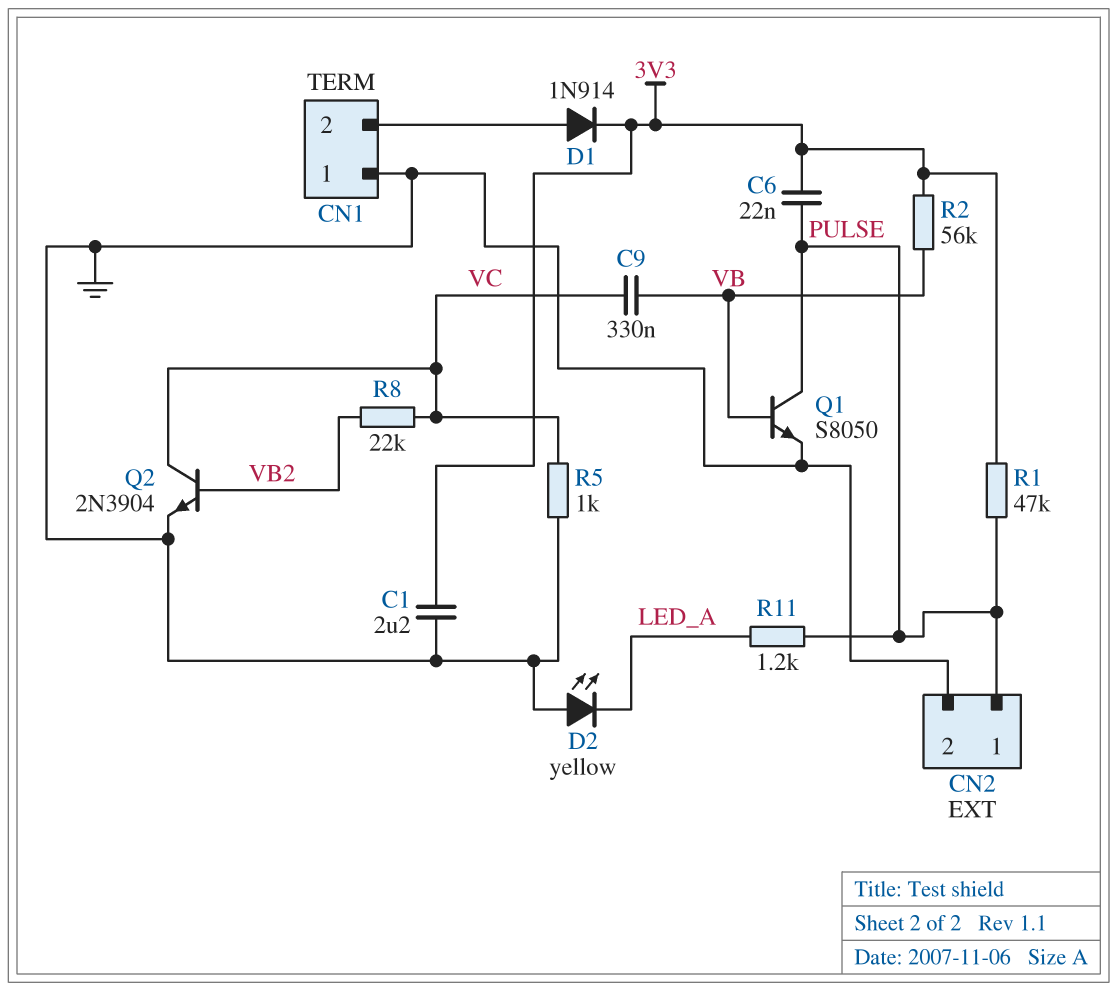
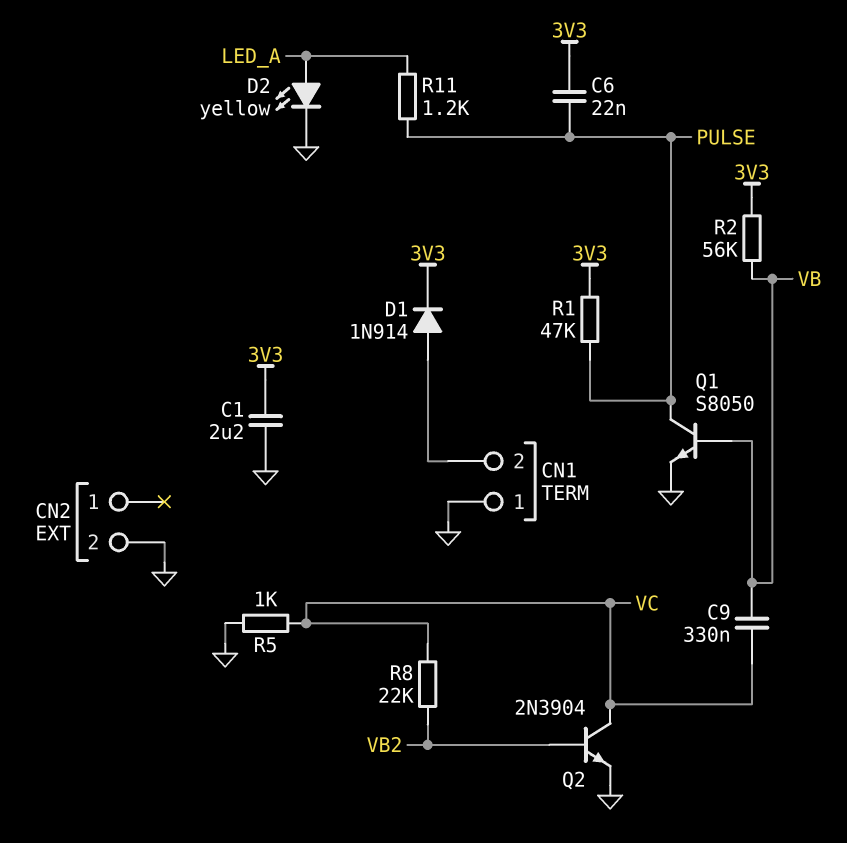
CN2 pin 1: PULSE -> none
D2: LED yellow (A GND, K LED_A) -> LED yellow (A LED_A, K GND)

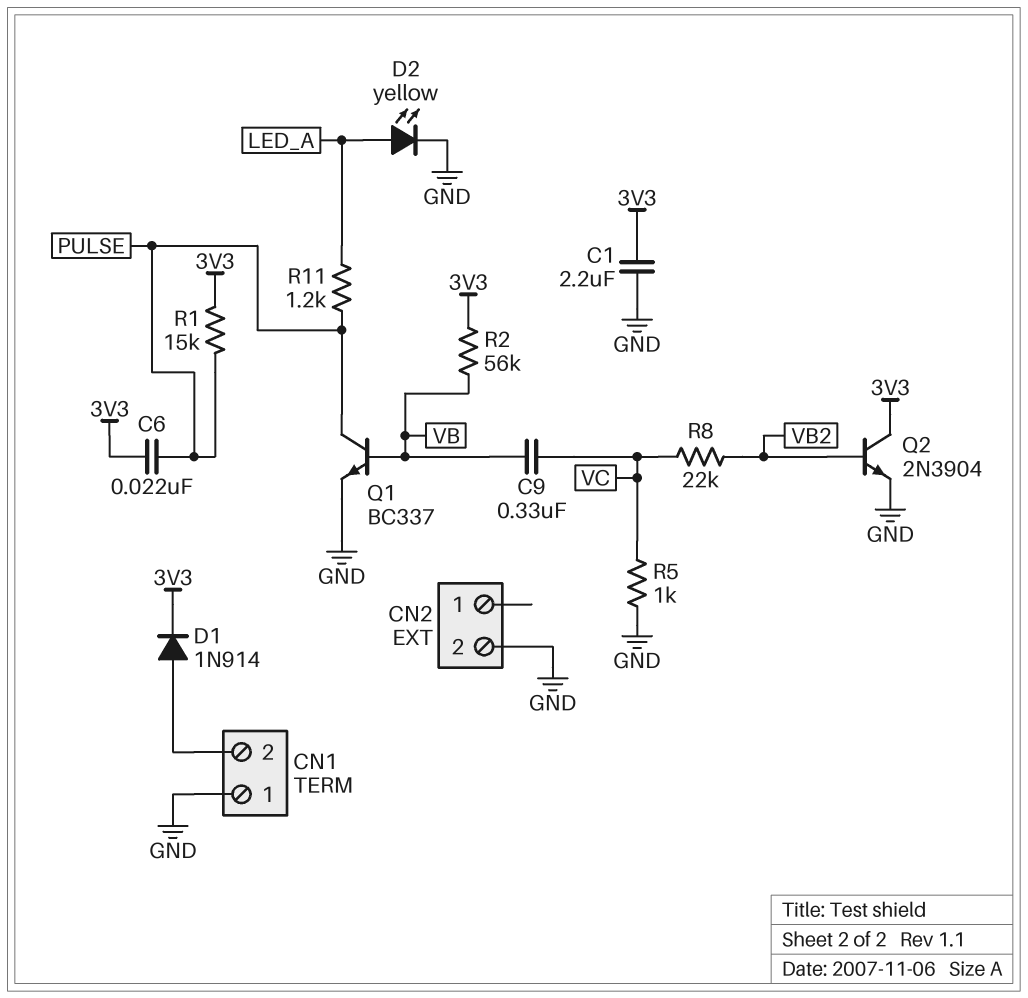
Q1: NPN S8050 (B VB, C PULSE, E GND) -> NPN BC337 (B VB, C PULSE, E GND)
Q2: NPN 2N3904 (B VB2, C VC, E GND) -> NPN 2N3904 (B VB2, C 3V3, E GND)
R1: 47k (3V3, PULSE) -> 15k (3V3, PULSE)

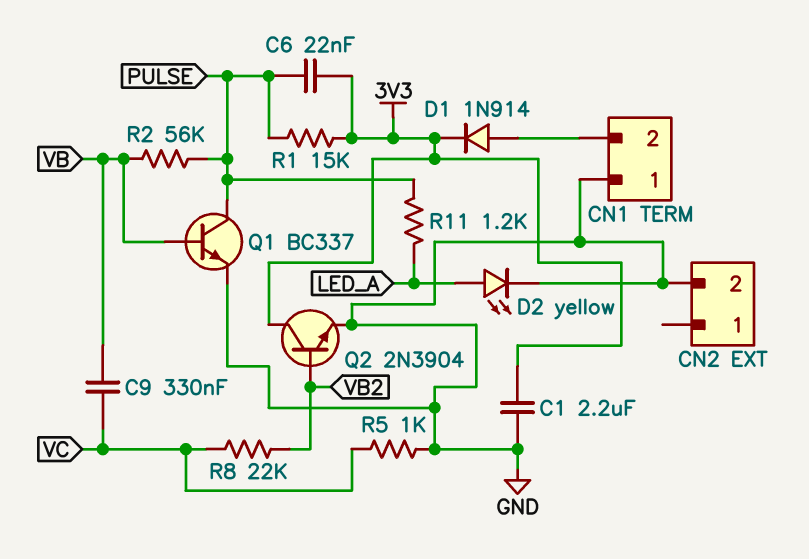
R2: 56k (3V3, VB) -> 56k (PULSE, VB)

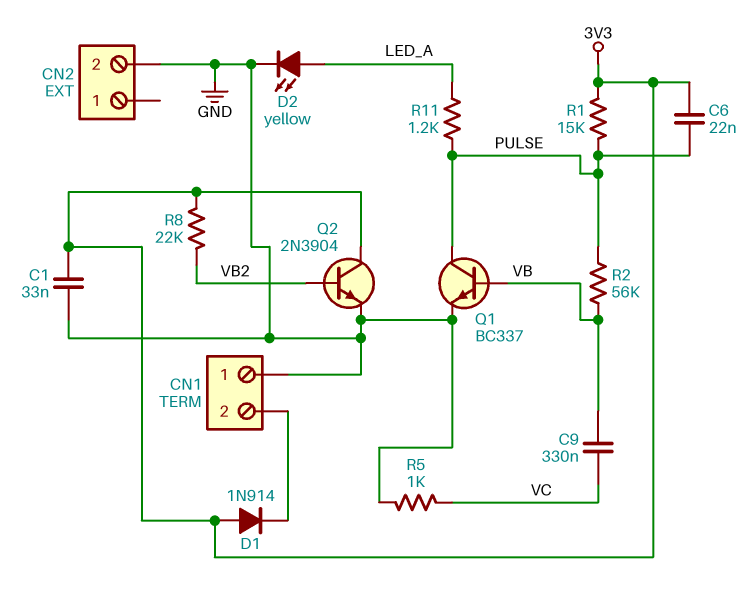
C1: 2.2uF (3V3, GND) -> 33nF (3V3, GND)
D1: diode 1N914 (A CN1/2, K 3V3) -> diode 1N914 (A 3V3, K CN1/2)
R8: 22k (VB2, VC) -> 22k (3V3, VB2)

